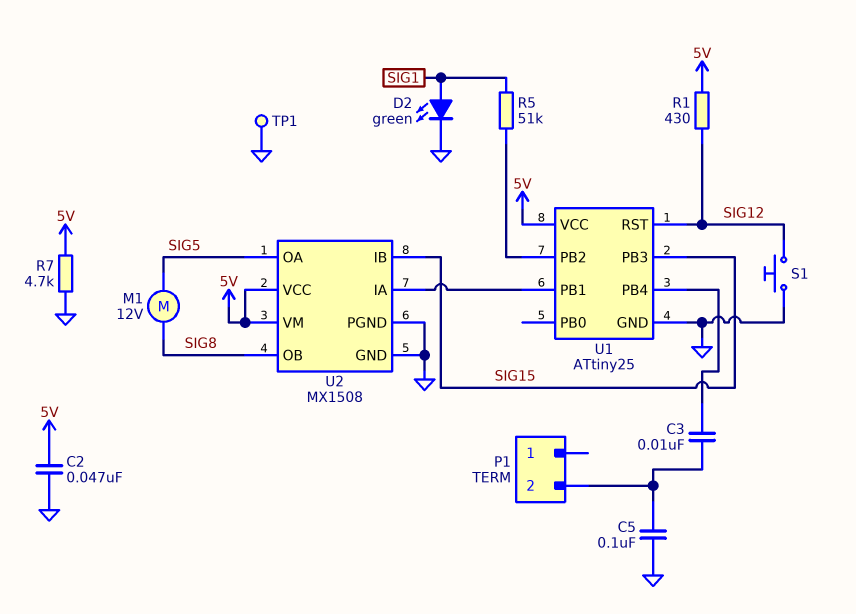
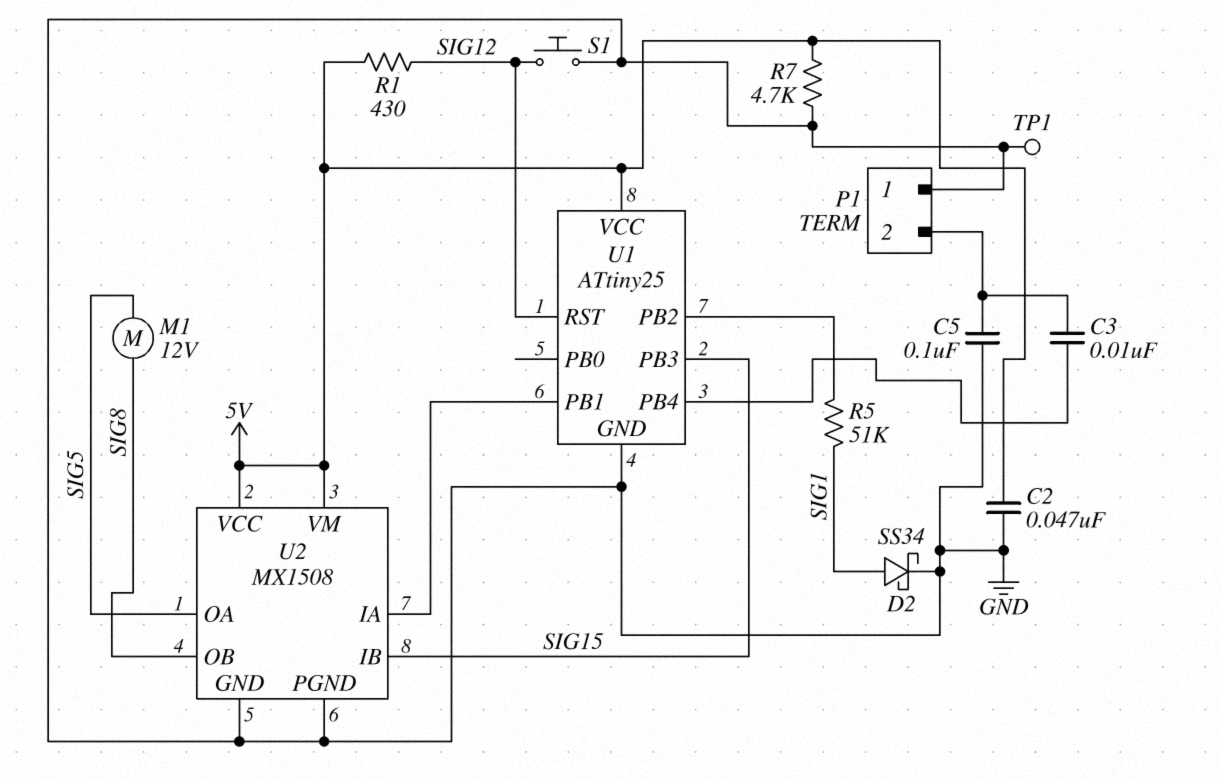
D2: LED green (A SIG1, K GND) -> schottky SS34 (A SIG1, K GND)
P1 pin 1: none -> GND

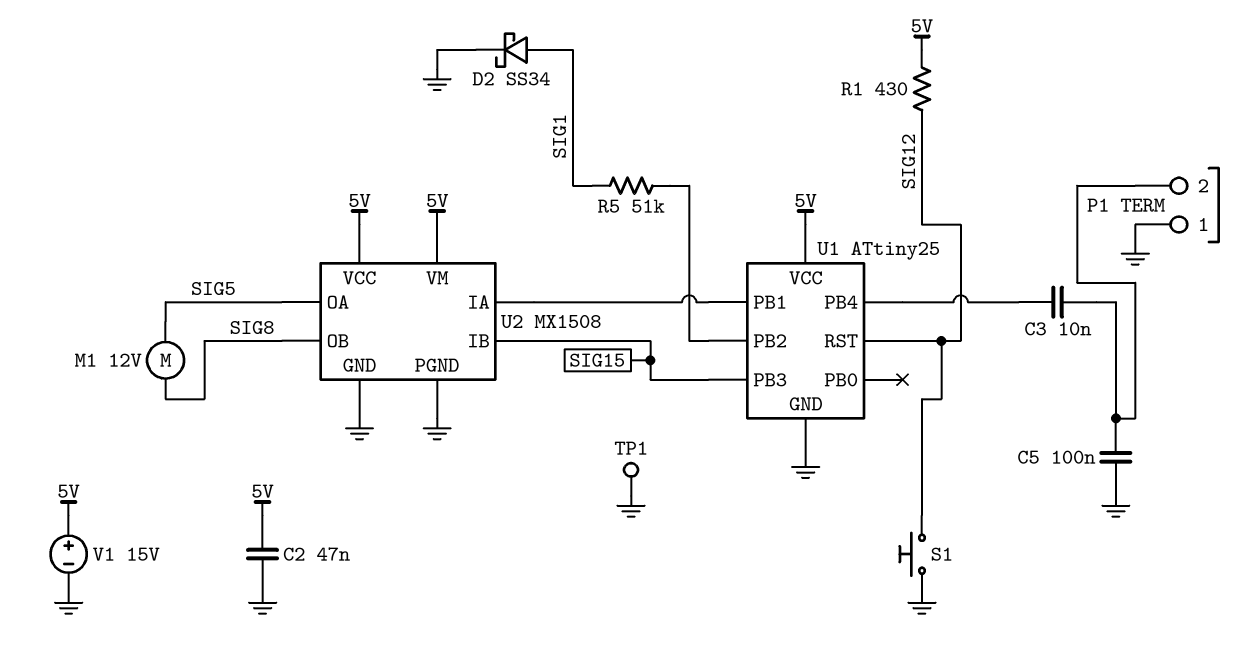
R7: 4.7k (5V, GND) -> none
V1: none -> 15V (plus 5V, minus GND)

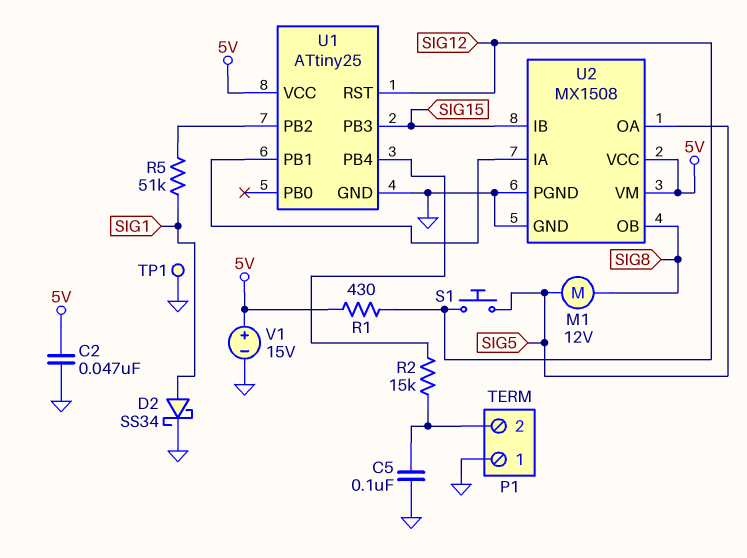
C3: 10nF (P1/2, U1/PB4) -> none
R2: none -> 15k (P1/2, U1/PB4)
S1: button (GND, SIG12) -> button (SIG5, SIG12)

